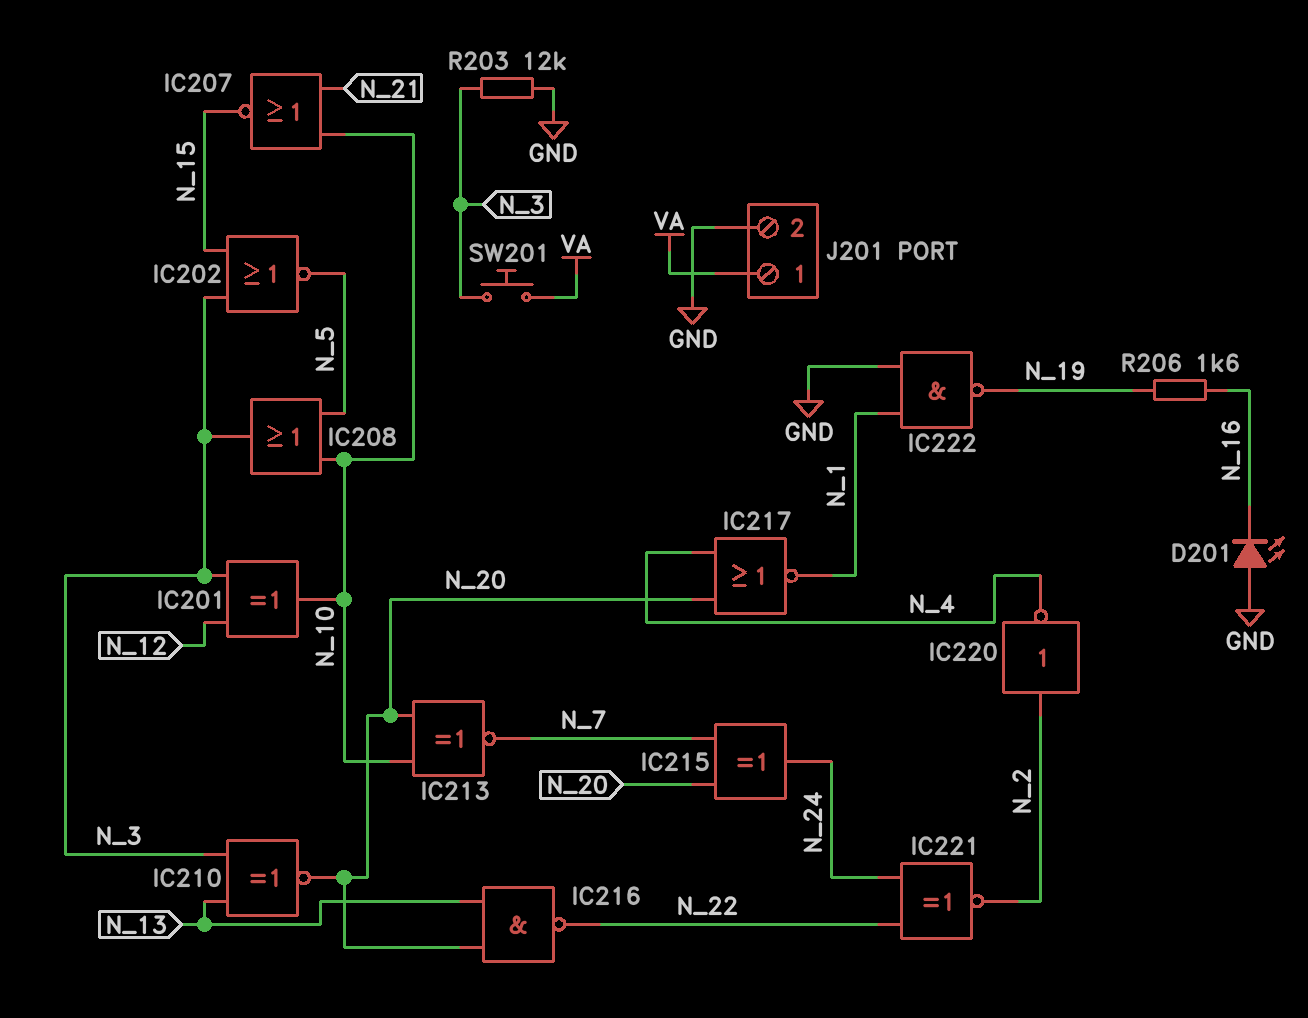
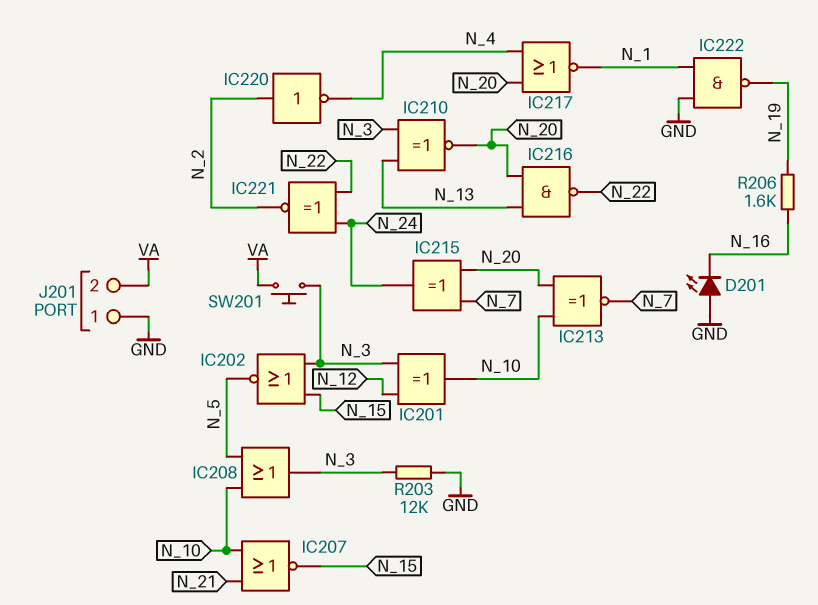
J201 pin 1: VA -> GND
J201 pin 2: GND -> VA

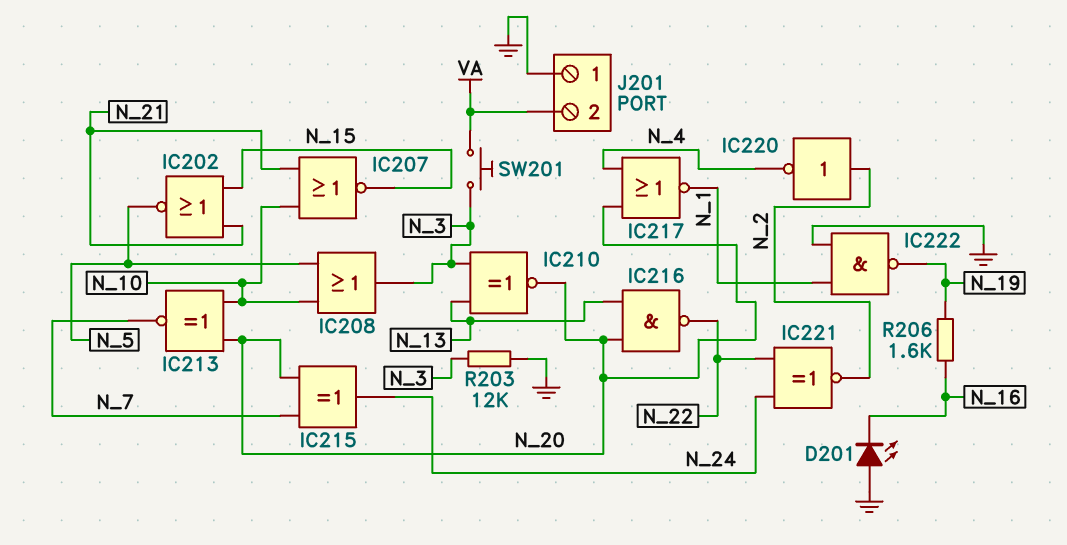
IC201: XOR (in N_3, in N_12, out N_10) -> none
IC202: NOR (in N_3, in N_15, out N_5) -> NOR (in N_15, in N_21, out N_5)

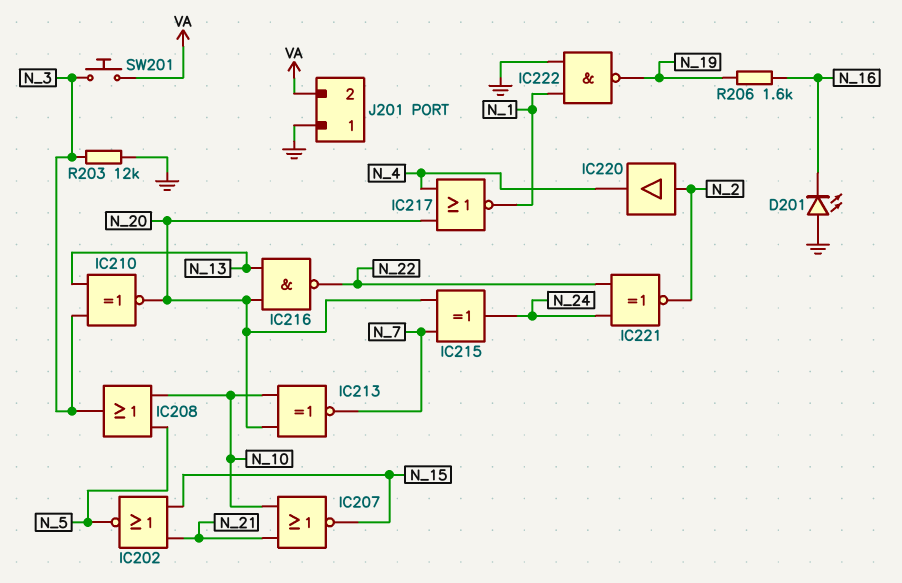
IC220: NOT (in N_2, out N_4) -> buffer (in N_2, out N_4)

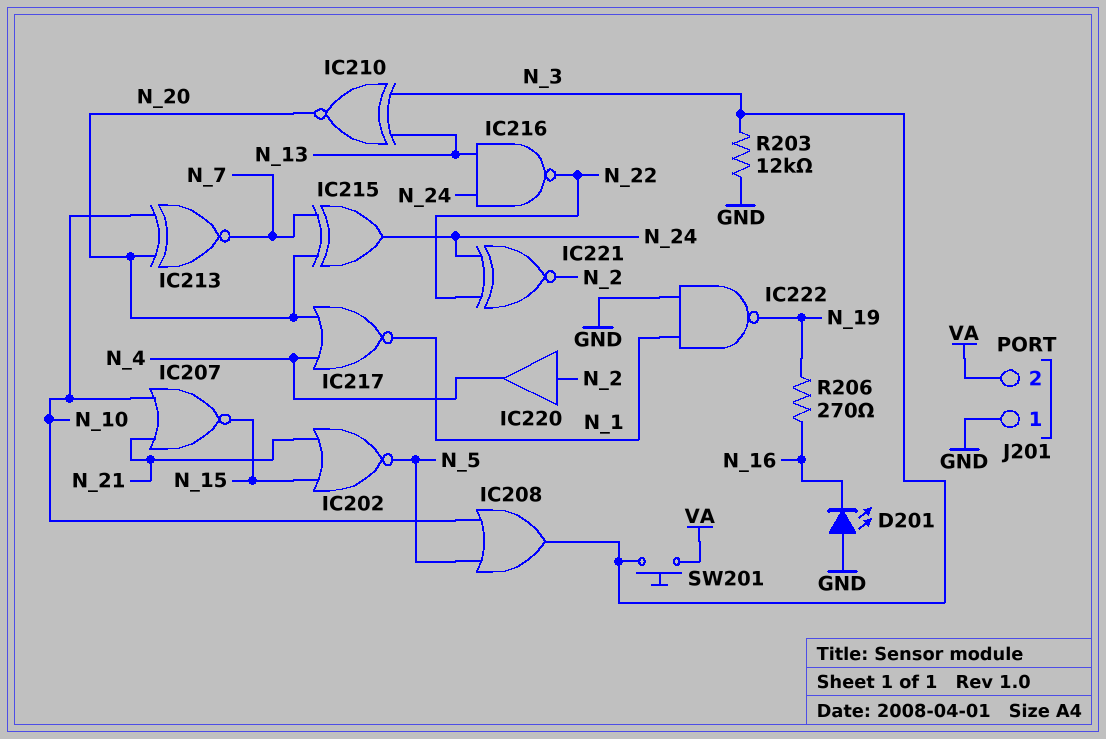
IC216: NAND (in N_13, in N_20, out N_22) -> NAND (in N_13, in N_24, out N_22)
R206: 1.6k (N_16, N_19) -> 270 (N_16, N_19)

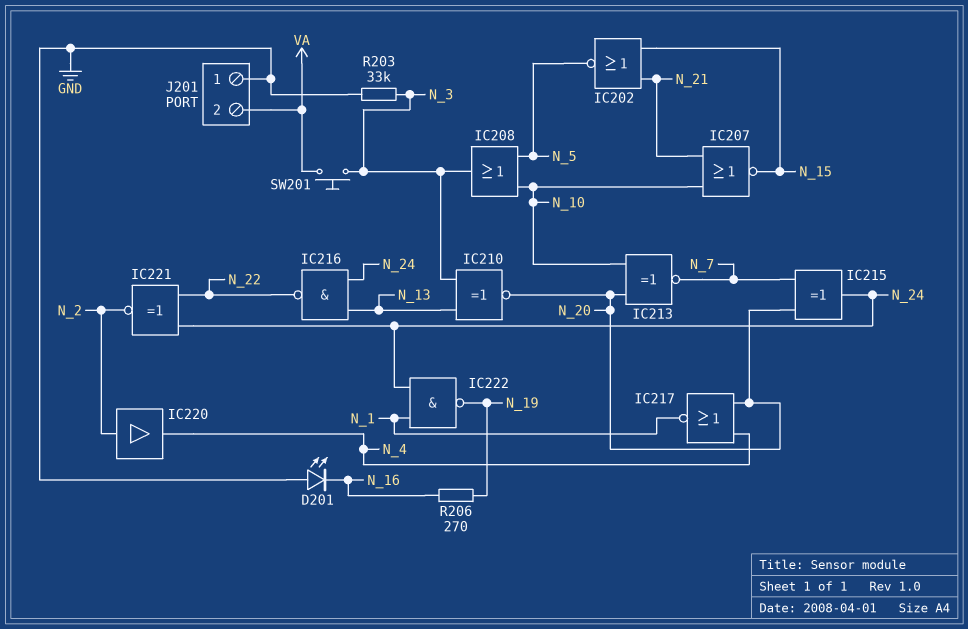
IC222: NAND (in GND, in N_1, out N_19) -> NAND (in N_1, in N_24, out N_19)
R203: 12k (GND, N_3) -> 33k (GND, N_3)

